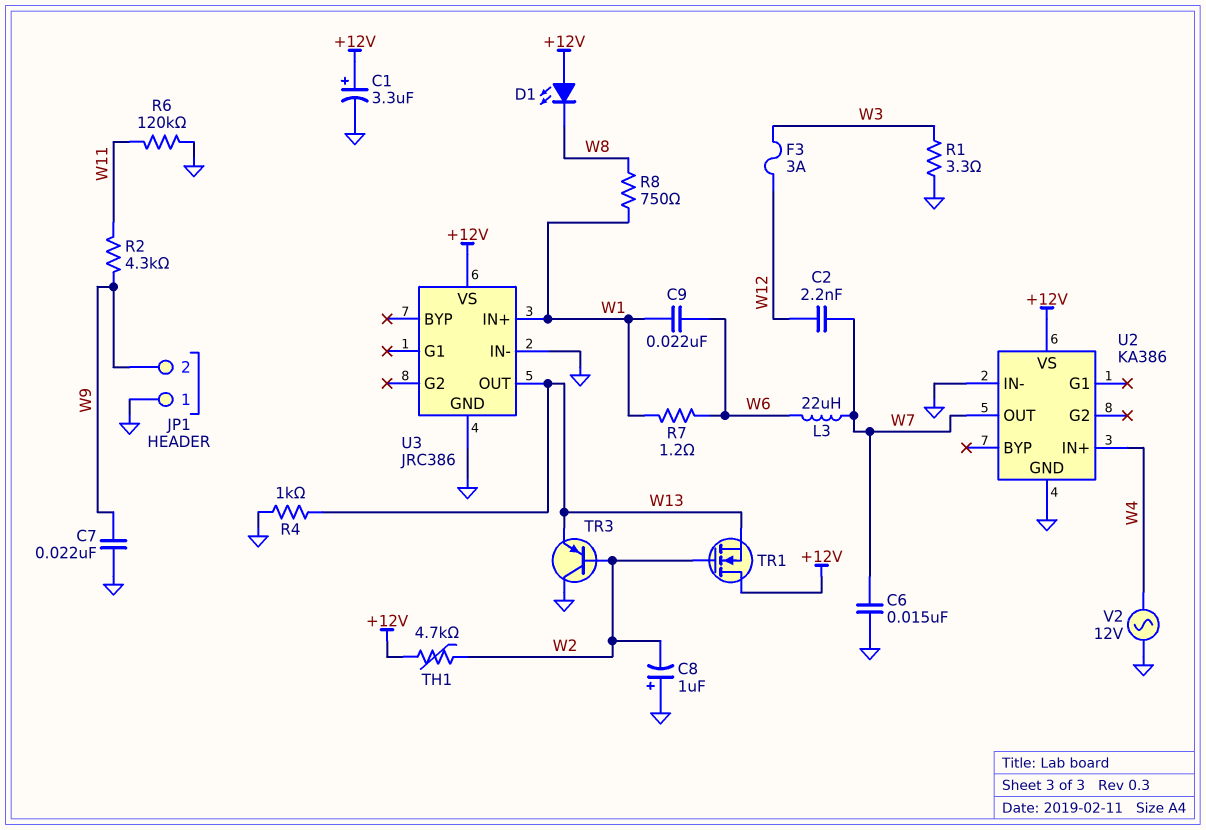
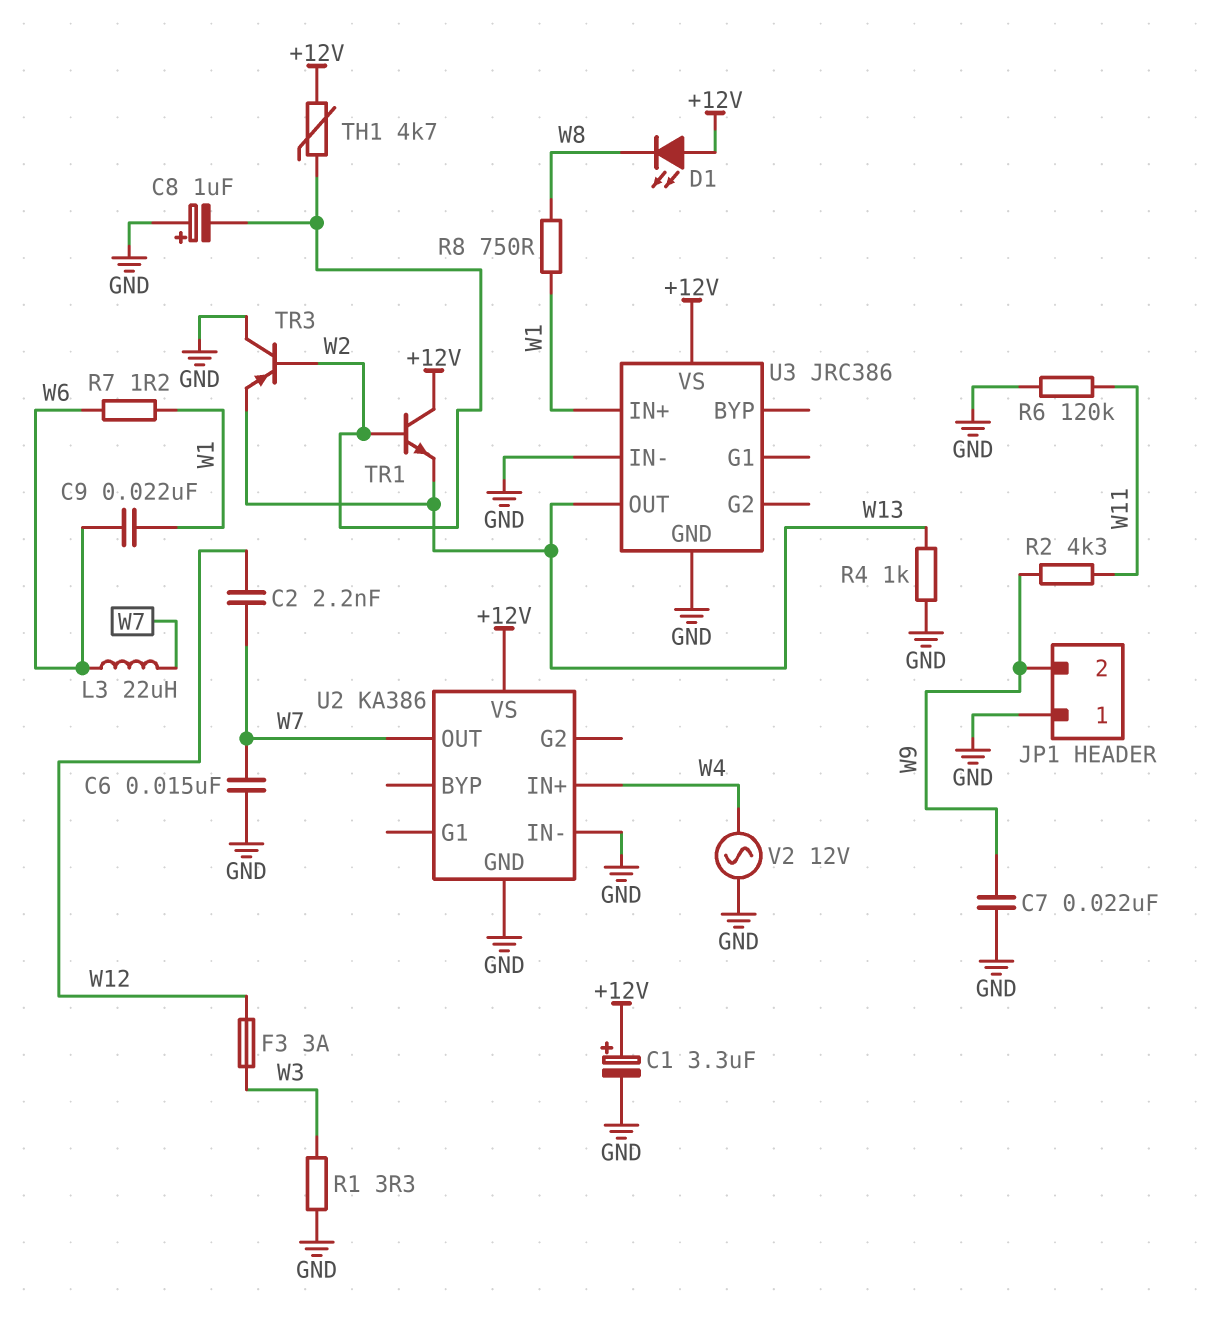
TR1: NMOS (G W2, D +12V, S W13) -> NPN (B W2, C +12V, E W13)

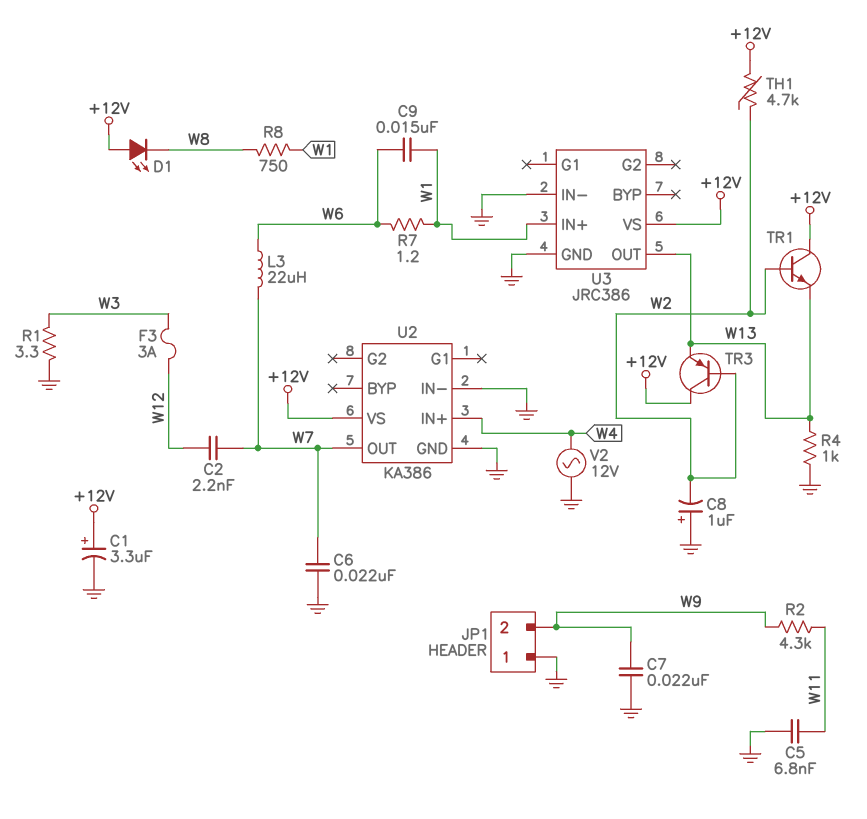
C5: none -> 6.8nF (GND, W11)
C6: 15nF (GND, W7) -> 22nF (GND, W7)
C9: 22nF (W1, W6) -> 15nF (W1, W6)
R6: 120k (GND, W11) -> none
TR3: PNP (B W2, C GND, E W13) -> PNP (B W2, C +12V, E W13)

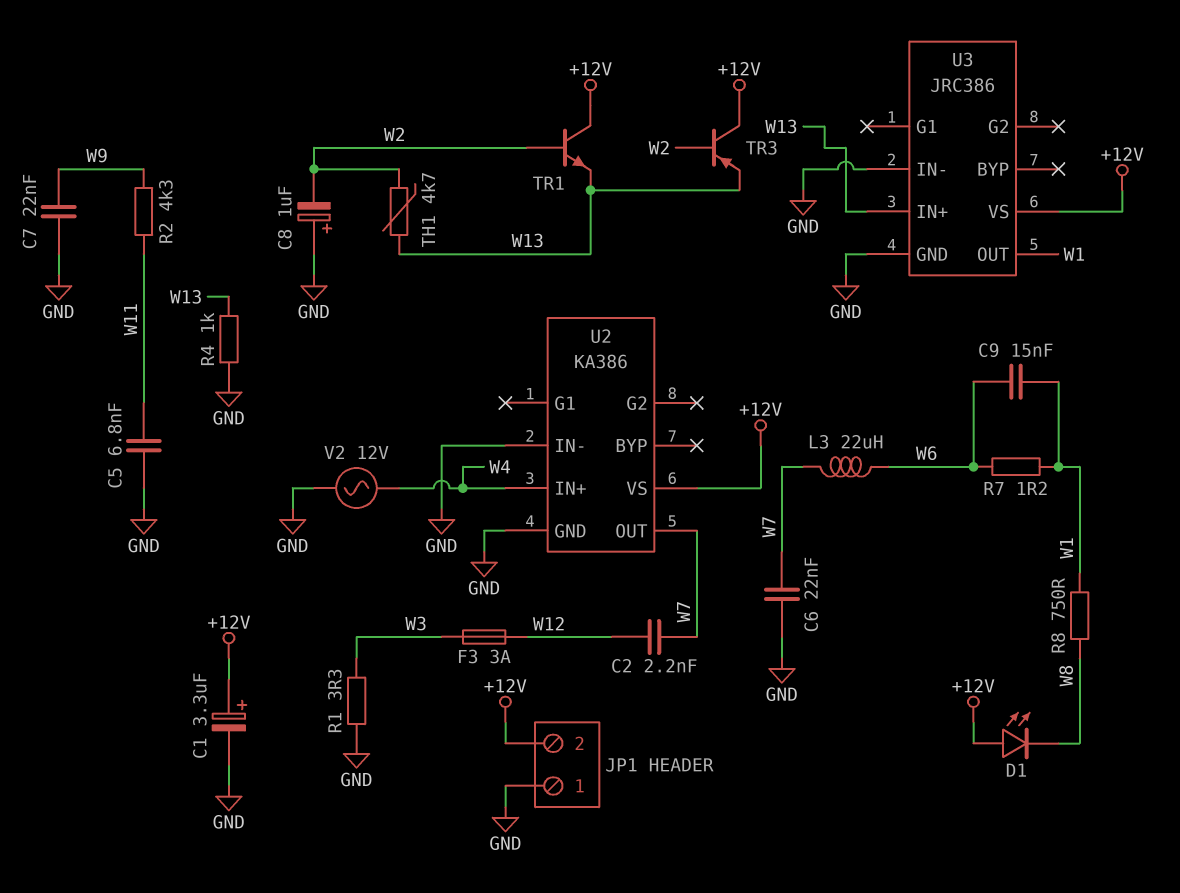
JP1 pin 2: W9 -> +12V
TH1: 4.7k (+12V, W2) -> 4.7k (W2, W13)
U3 pin IN+: W1 -> W13
U3 pin OUT: W13 -> W1

